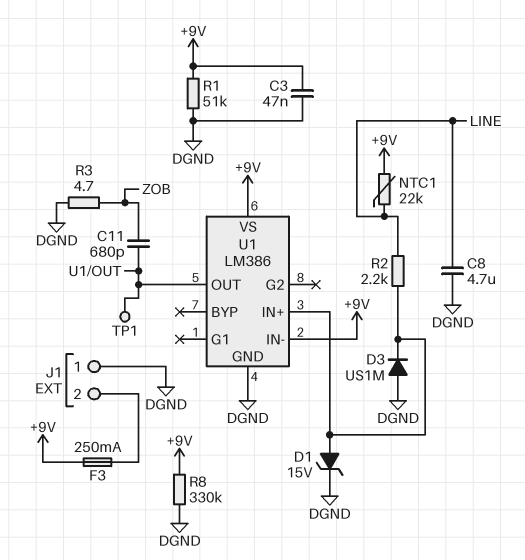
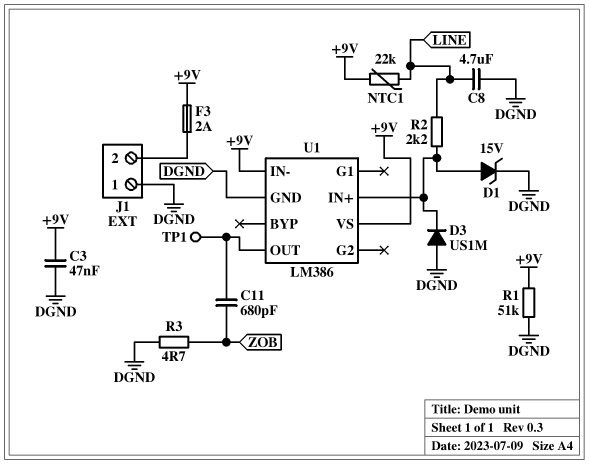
F3: 250mA (+9V, J1/2) -> 2A (+9V, J1/2)
R8: 330k (+9V, DGND) -> none

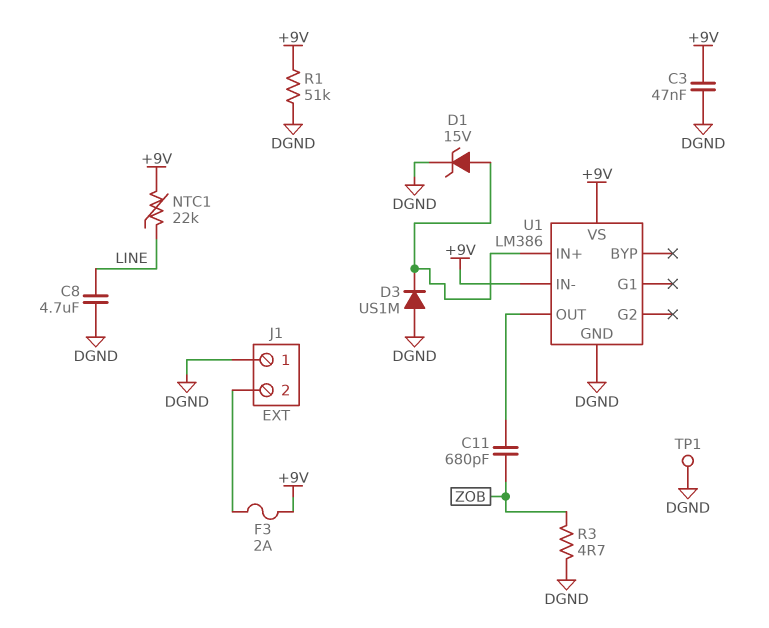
R2: 2.2k (LINE, U1/IN+) -> none
TP1: test point (U1/OUT) -> test point (DGND)

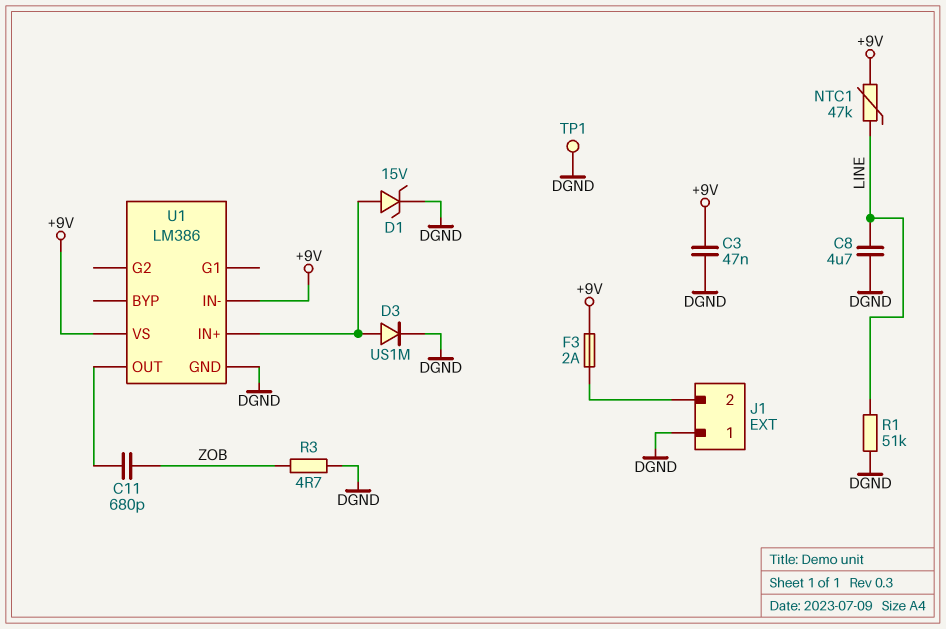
D3: diode US1M (A DGND, K U1/IN+) -> diode US1M (A U1/IN+, K DGND)
NTC1: 22k (+9V, LINE) -> 47k (+9V, LINE)
R1: 51k (+9V, DGND) -> 51k (DGND, LINE)

